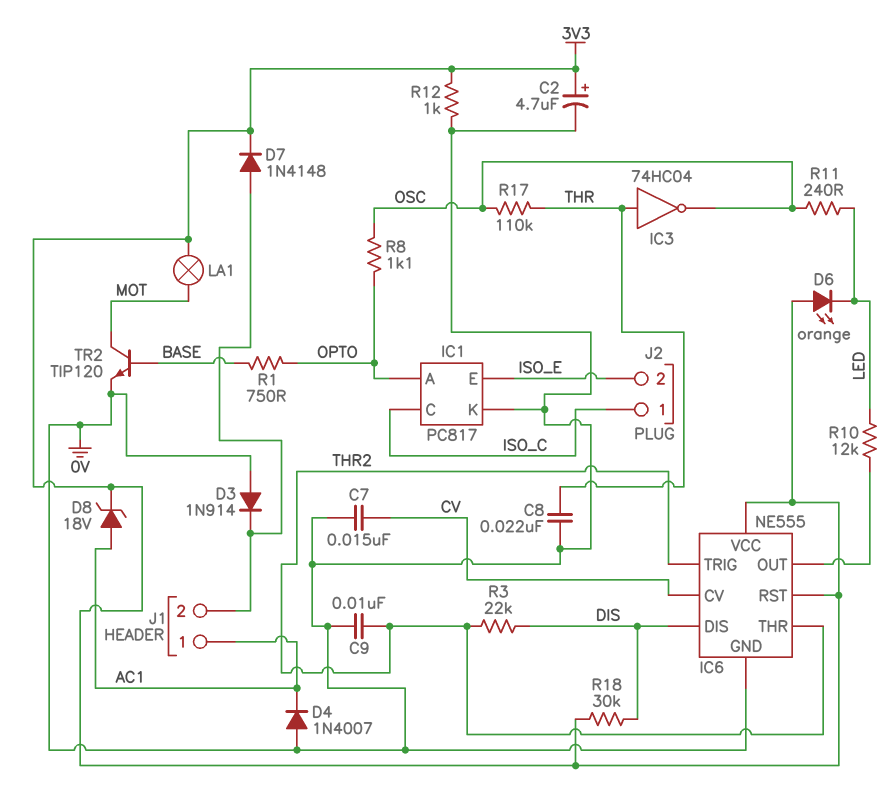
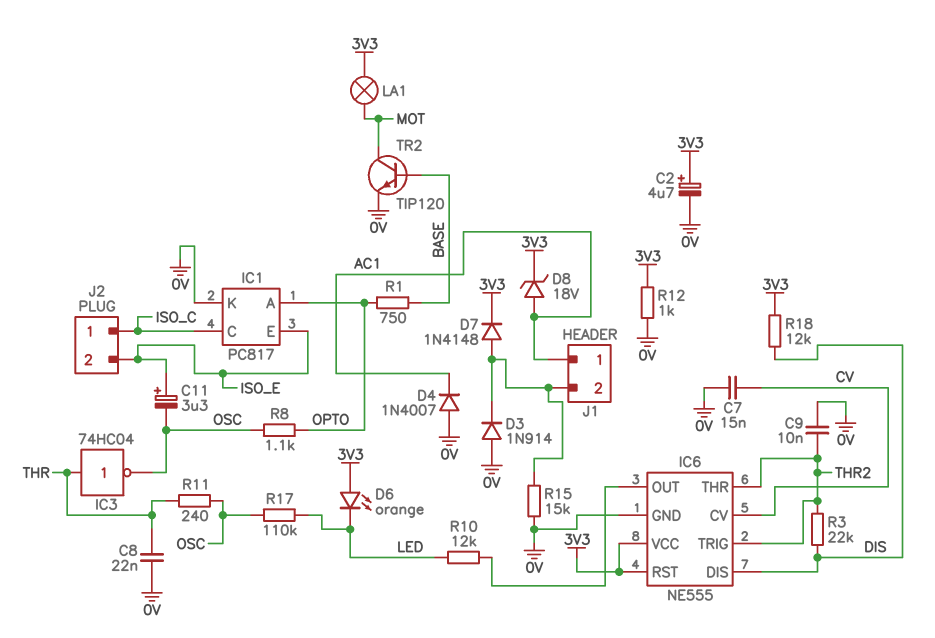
C11: none -> 3.3uF (plus ISO_E, minus OSC)
R11: 240 (LED, OSC) -> 240 (OSC, THR)
R15: none -> 15k (0V, J1/2)
R17: 110k (OSC, THR) -> 110k (LED, OSC)
R18: 30k (3V3, DIS) -> 12k (3V3, DIS)

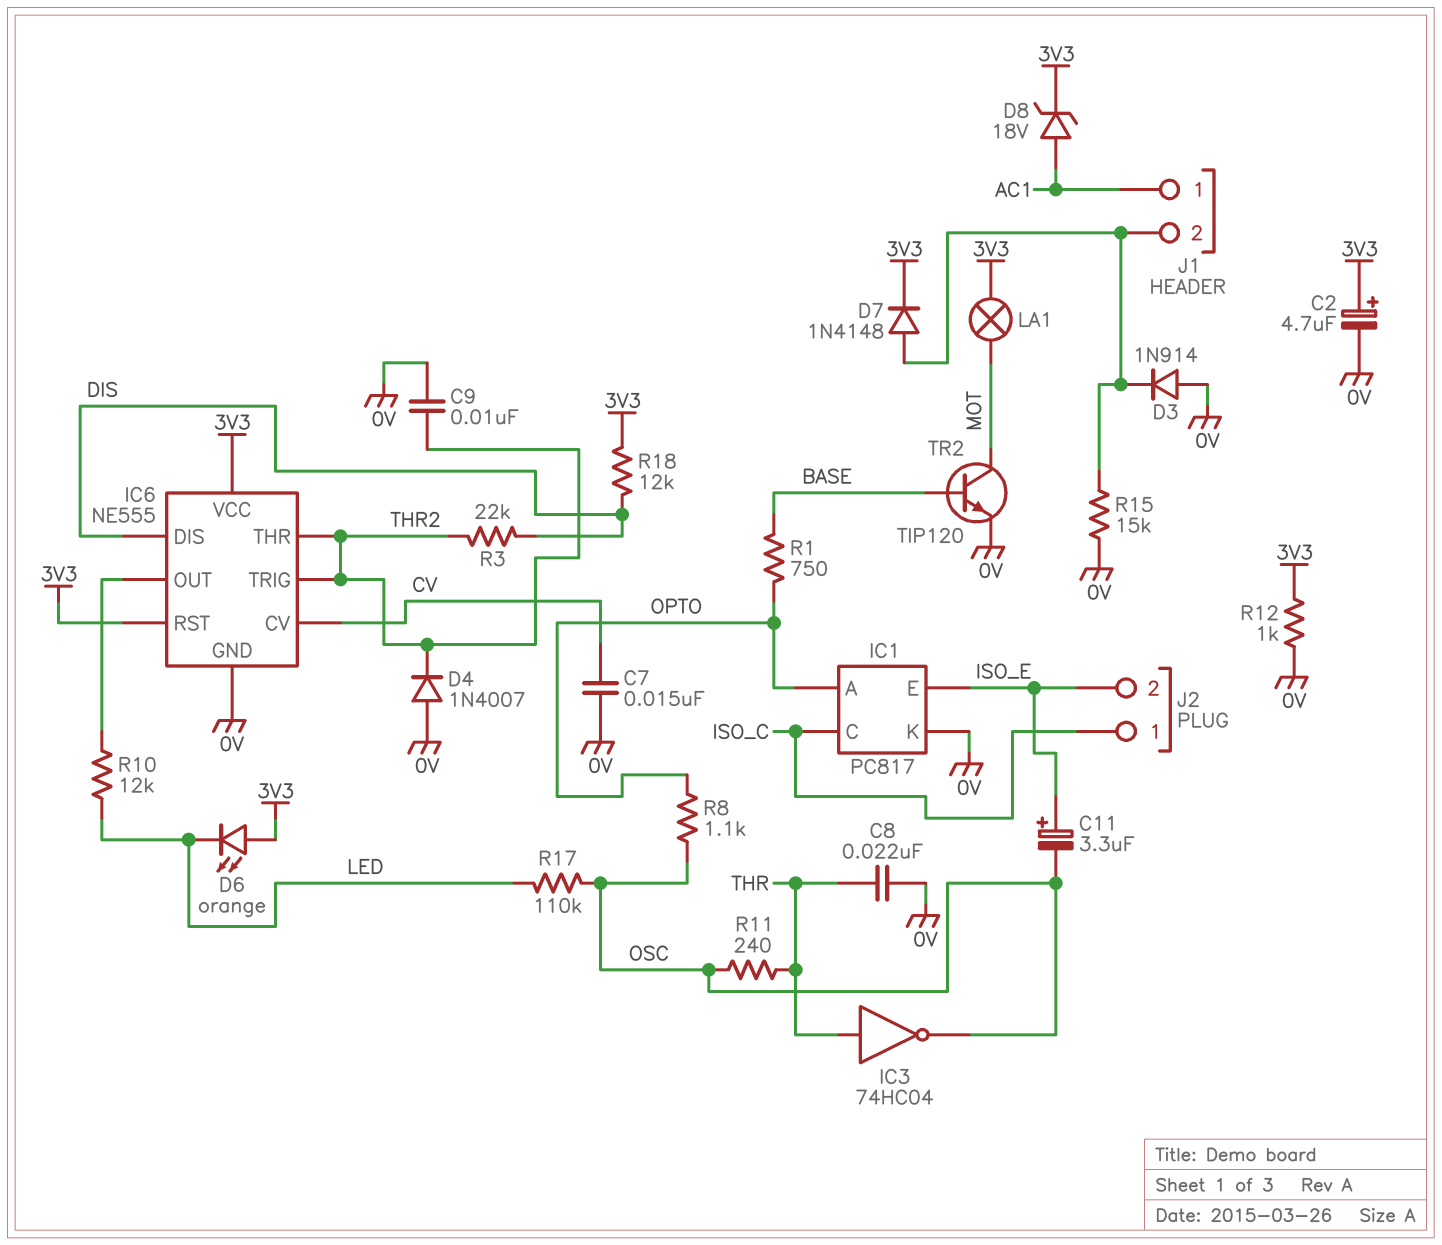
D4: diode 1N4007 (A 0V, K AC1) -> diode 1N4007 (A 0V, K THR2)

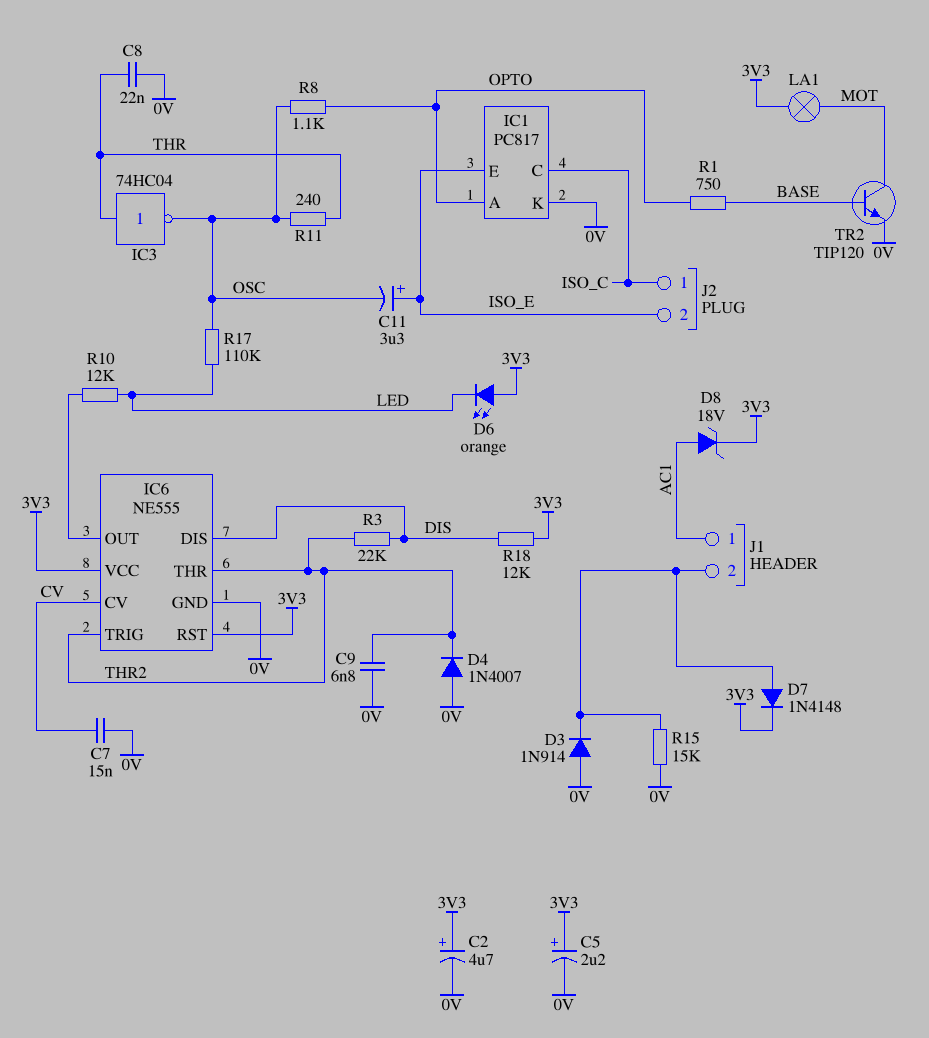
C5: none -> 2.2uF (plus 3V3, minus 0V)
C9: 10nF (0V, THR2) -> 6.8nF (0V, THR2)
R12: 1k (0V, 3V3) -> none

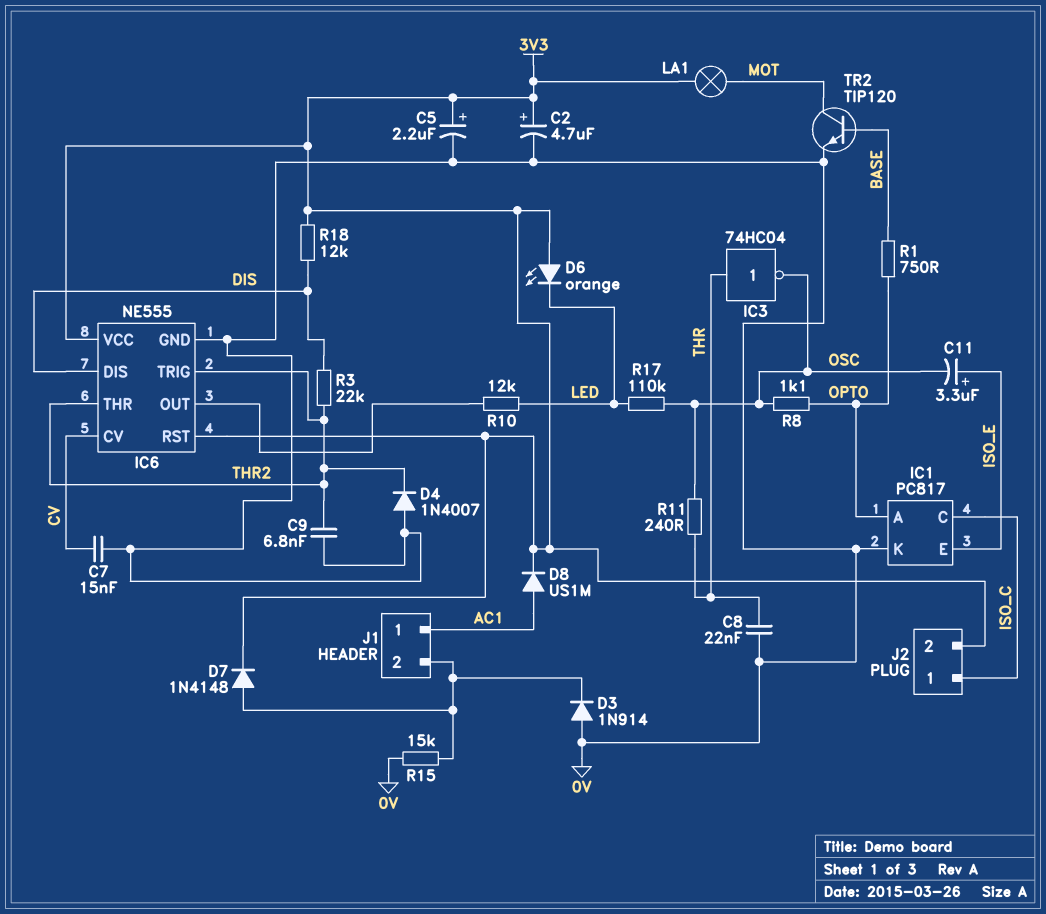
D8: zener 18V (A AC1, K 3V3) -> diode US1M (A AC1, K 3V3)
J2 pin 2: ISO_E -> 3V3

